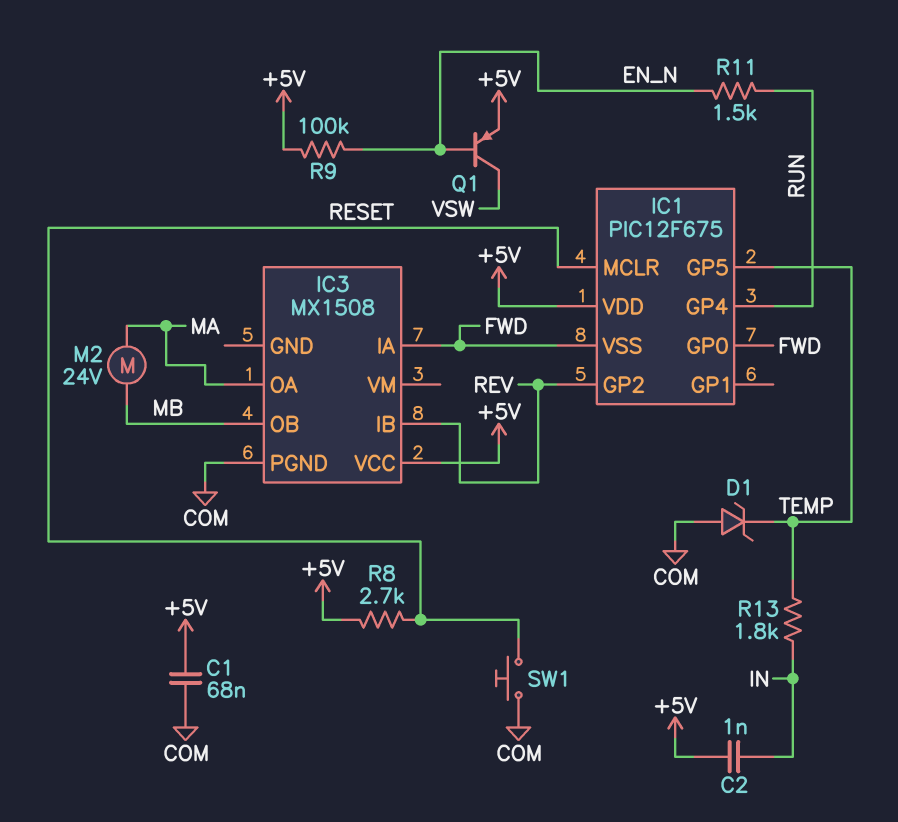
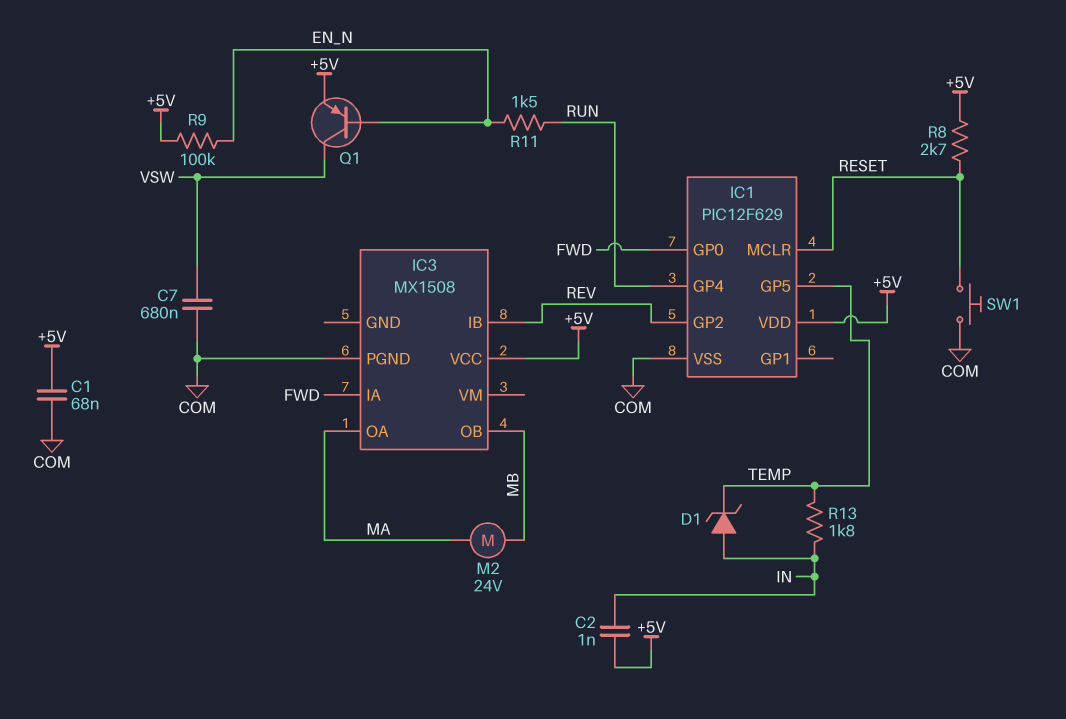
C7: none -> 680nF (COM, VSW)
D1: zener (A COM, K TEMP) -> zener (A IN, K TEMP)
IC1: PIC12F675 -> PIC12F629
IC1 pin VSS: FWD -> COM

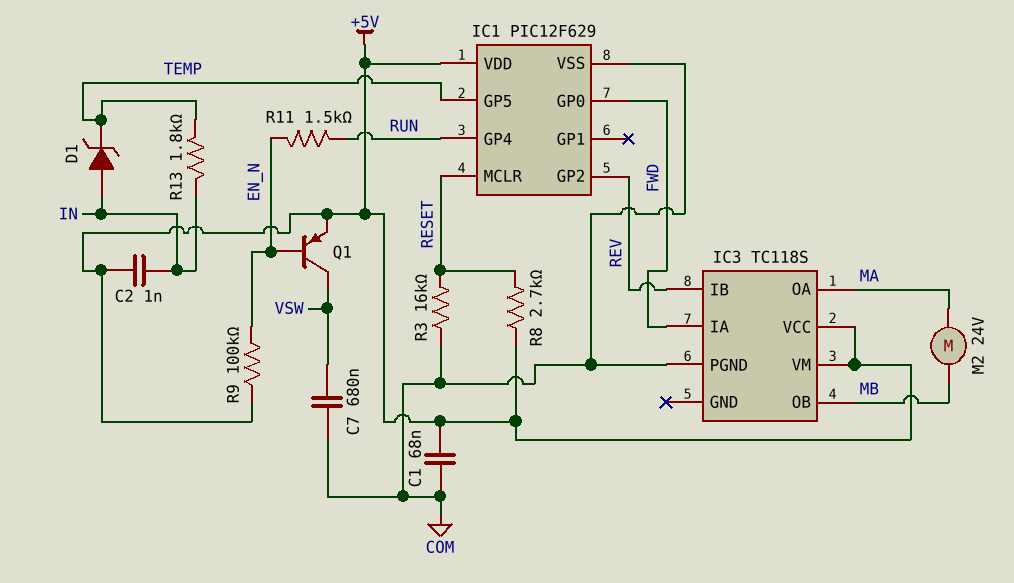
IC3: MX1508 -> TC118S
IC3 pin VM: none -> +5V
R3: none -> 16k (COM, RESET)
SW1: button (COM, RESET) -> none

